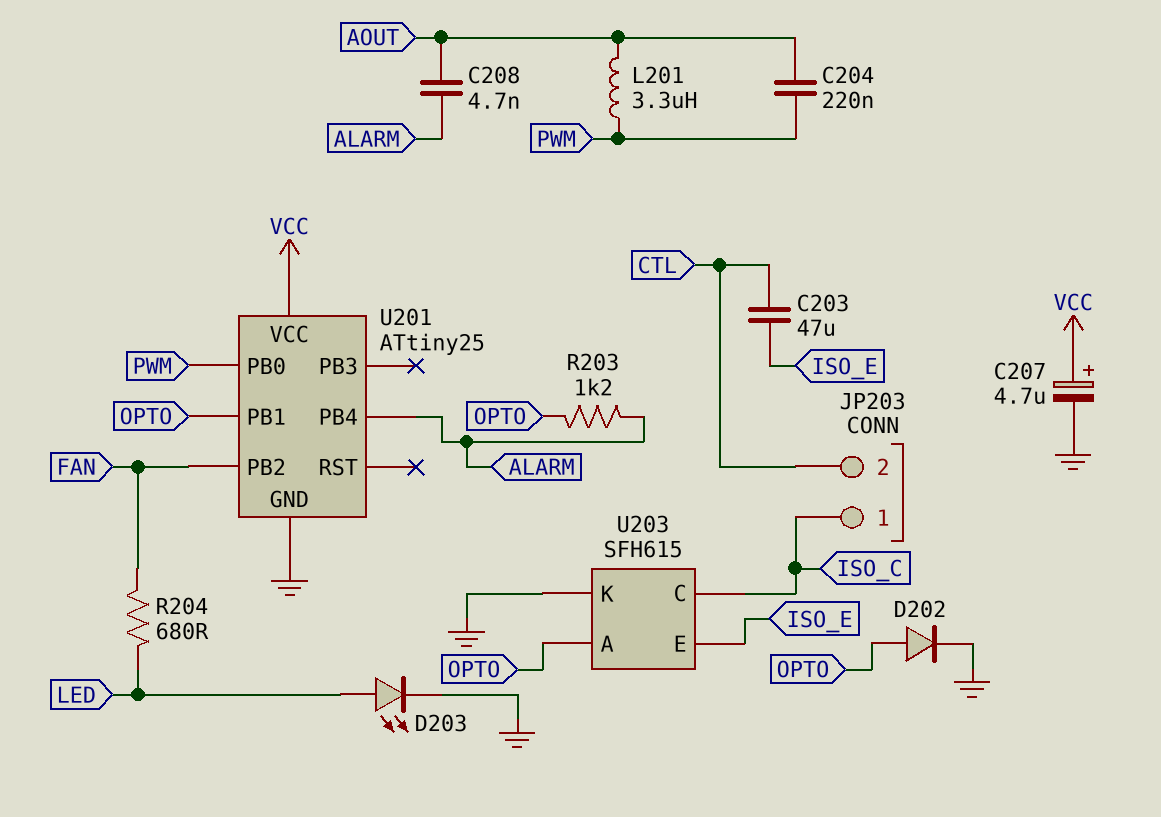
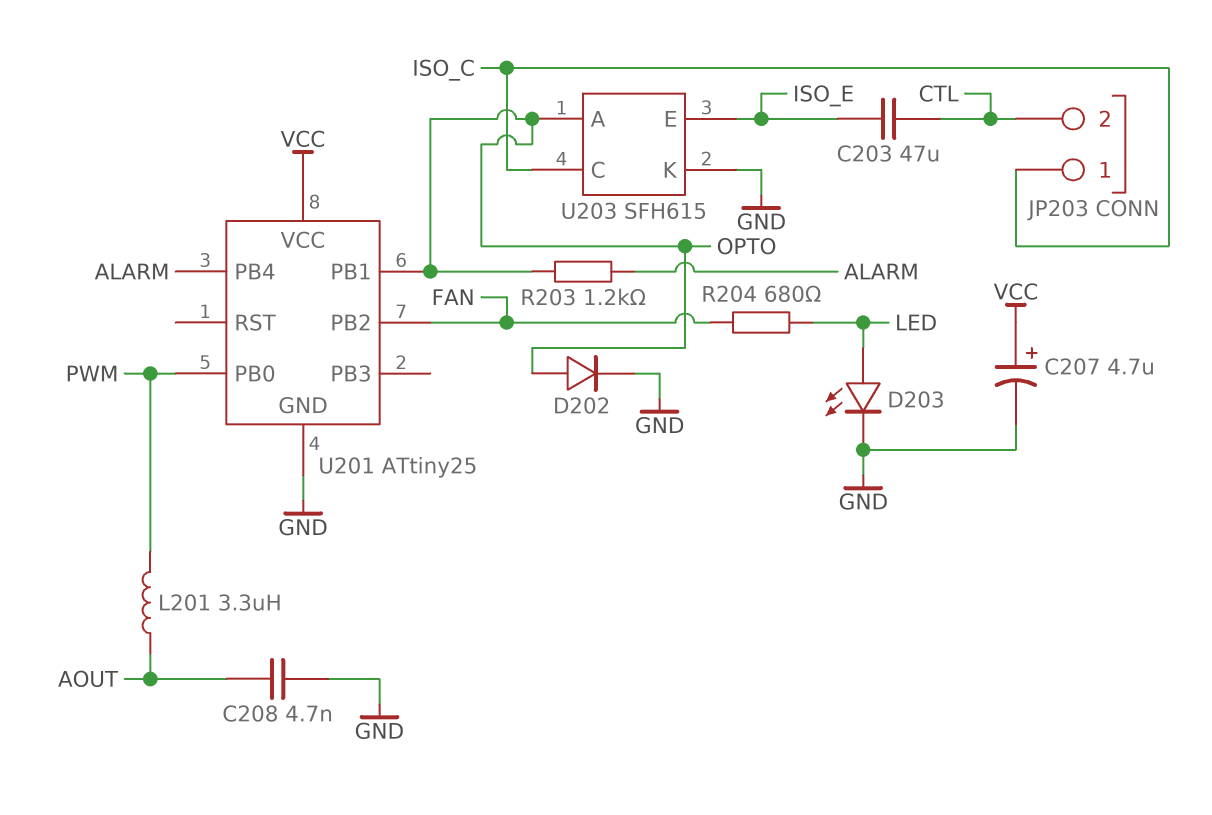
C204: 220nF (AOUT, PWM) -> none
C208: 4.7nF (ALARM, AOUT) -> 4.7nF (AOUT, GND)

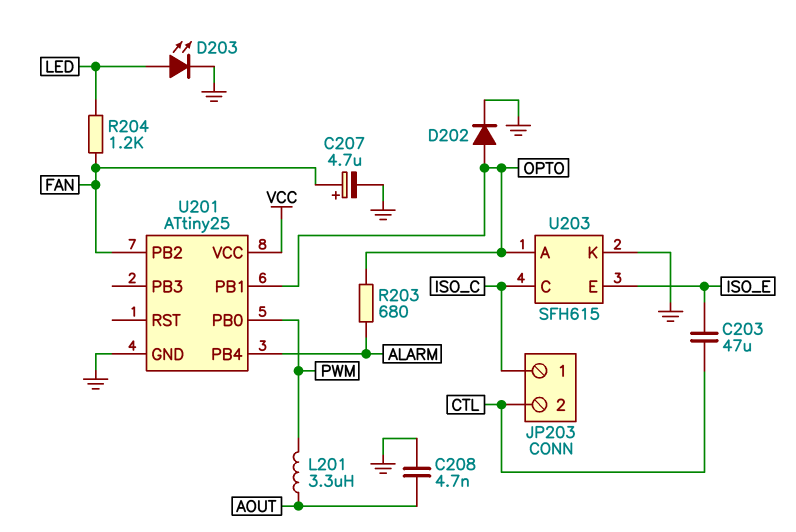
C207: 4.7uF (plus VCC, minus GND) -> 4.7uF (plus FAN, minus GND)
R203: 1.2k (ALARM, OPTO) -> 680 (ALARM, OPTO)
R204: 680 (FAN, LED) -> 1.2k (FAN, LED)

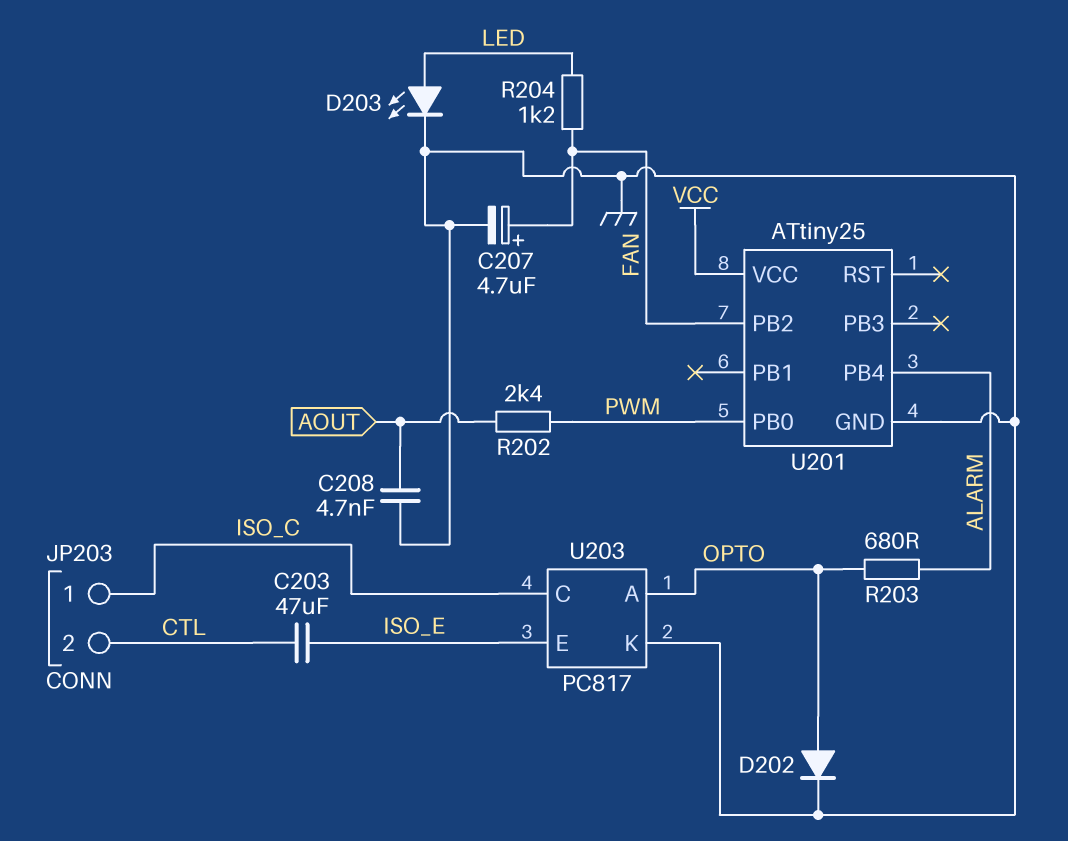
L201: 3.3uH (AOUT, PWM) -> none
R202: none -> 2.4k (AOUT, PWM)
U201 pin PB1: OPTO -> none
U203: SFH615 -> PC817

